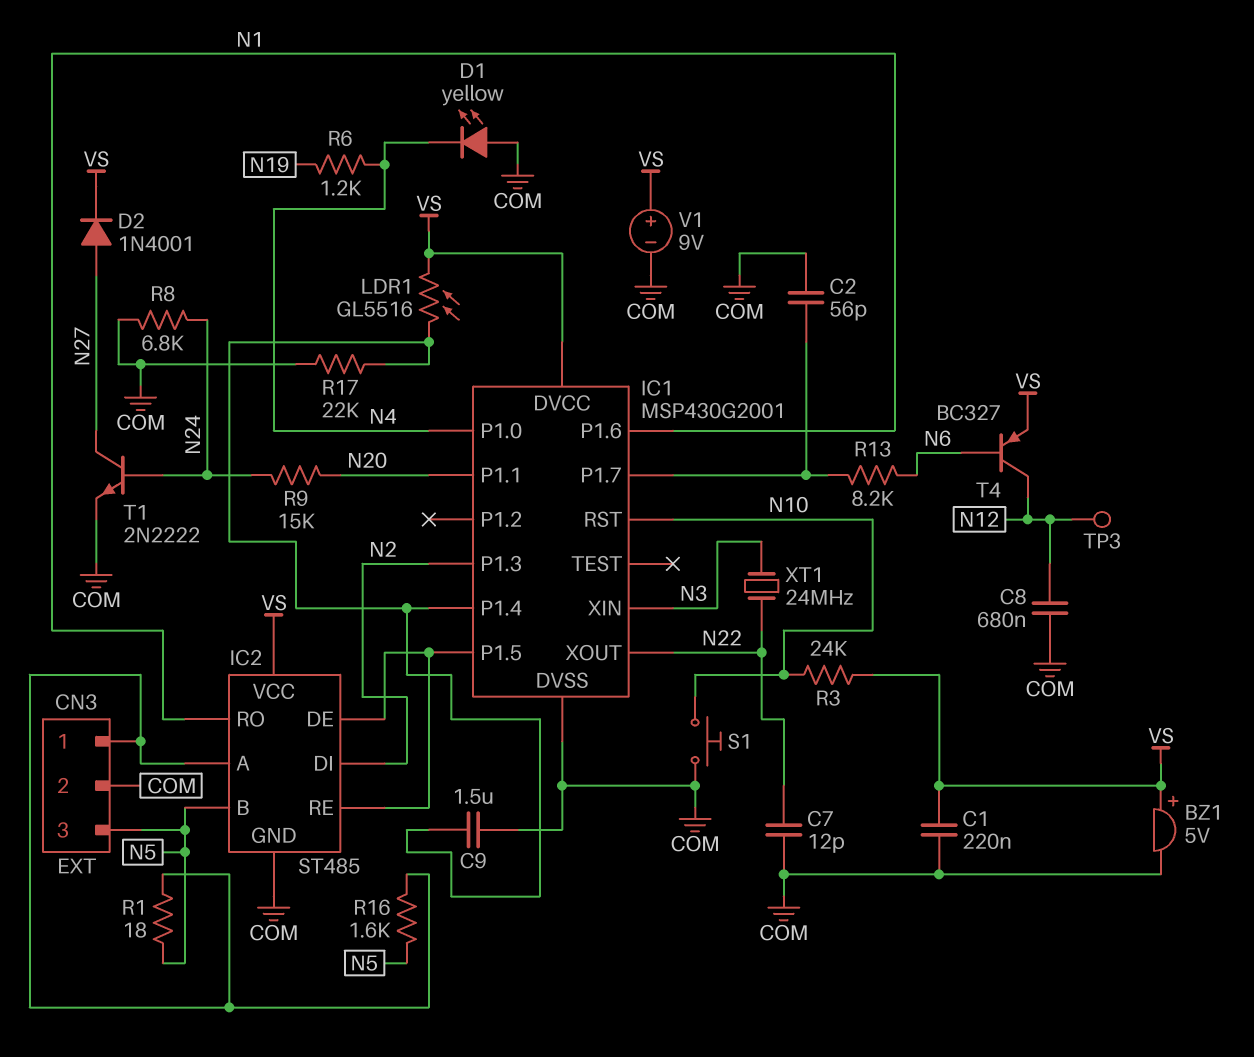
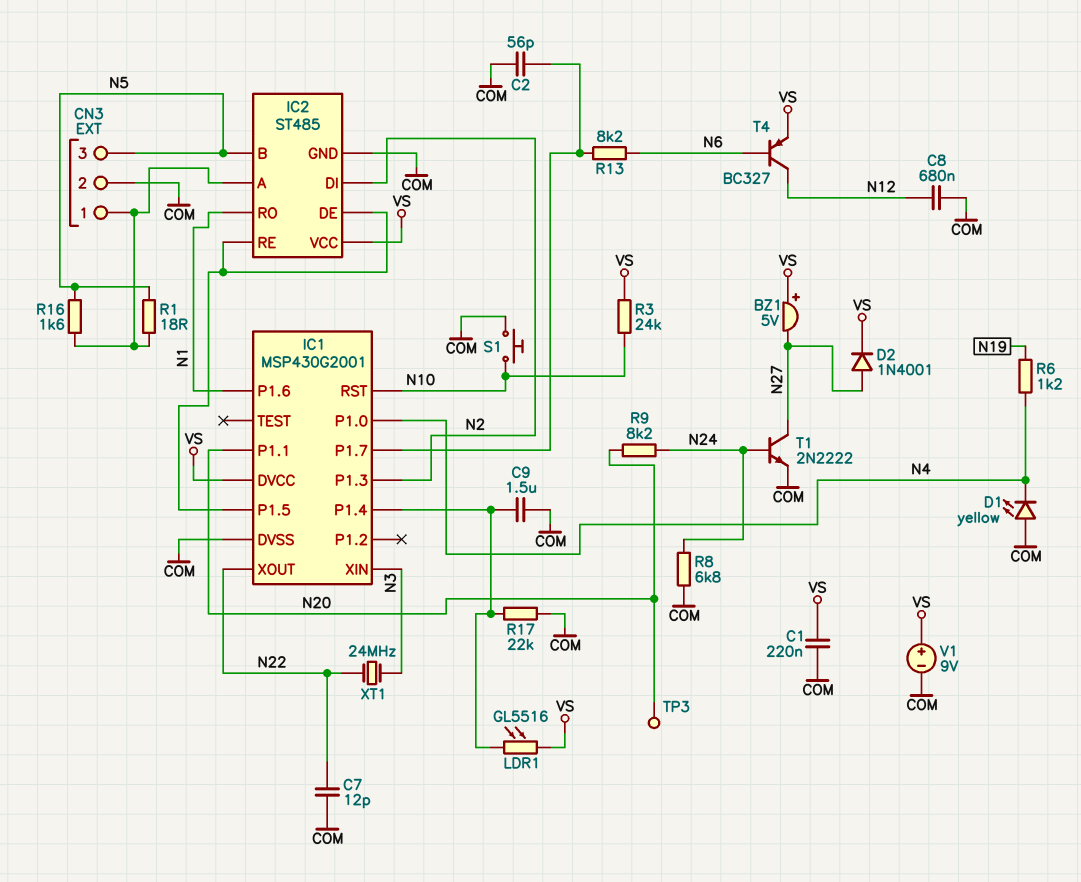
BZ1: buzzer 5V (plus VS, minus COM) -> buzzer 5V (plus VS, minus N27)
R9: 15k (N20, N24) -> 8.2k (N20, N24)
TP3: test point (N12) -> test point (N20)

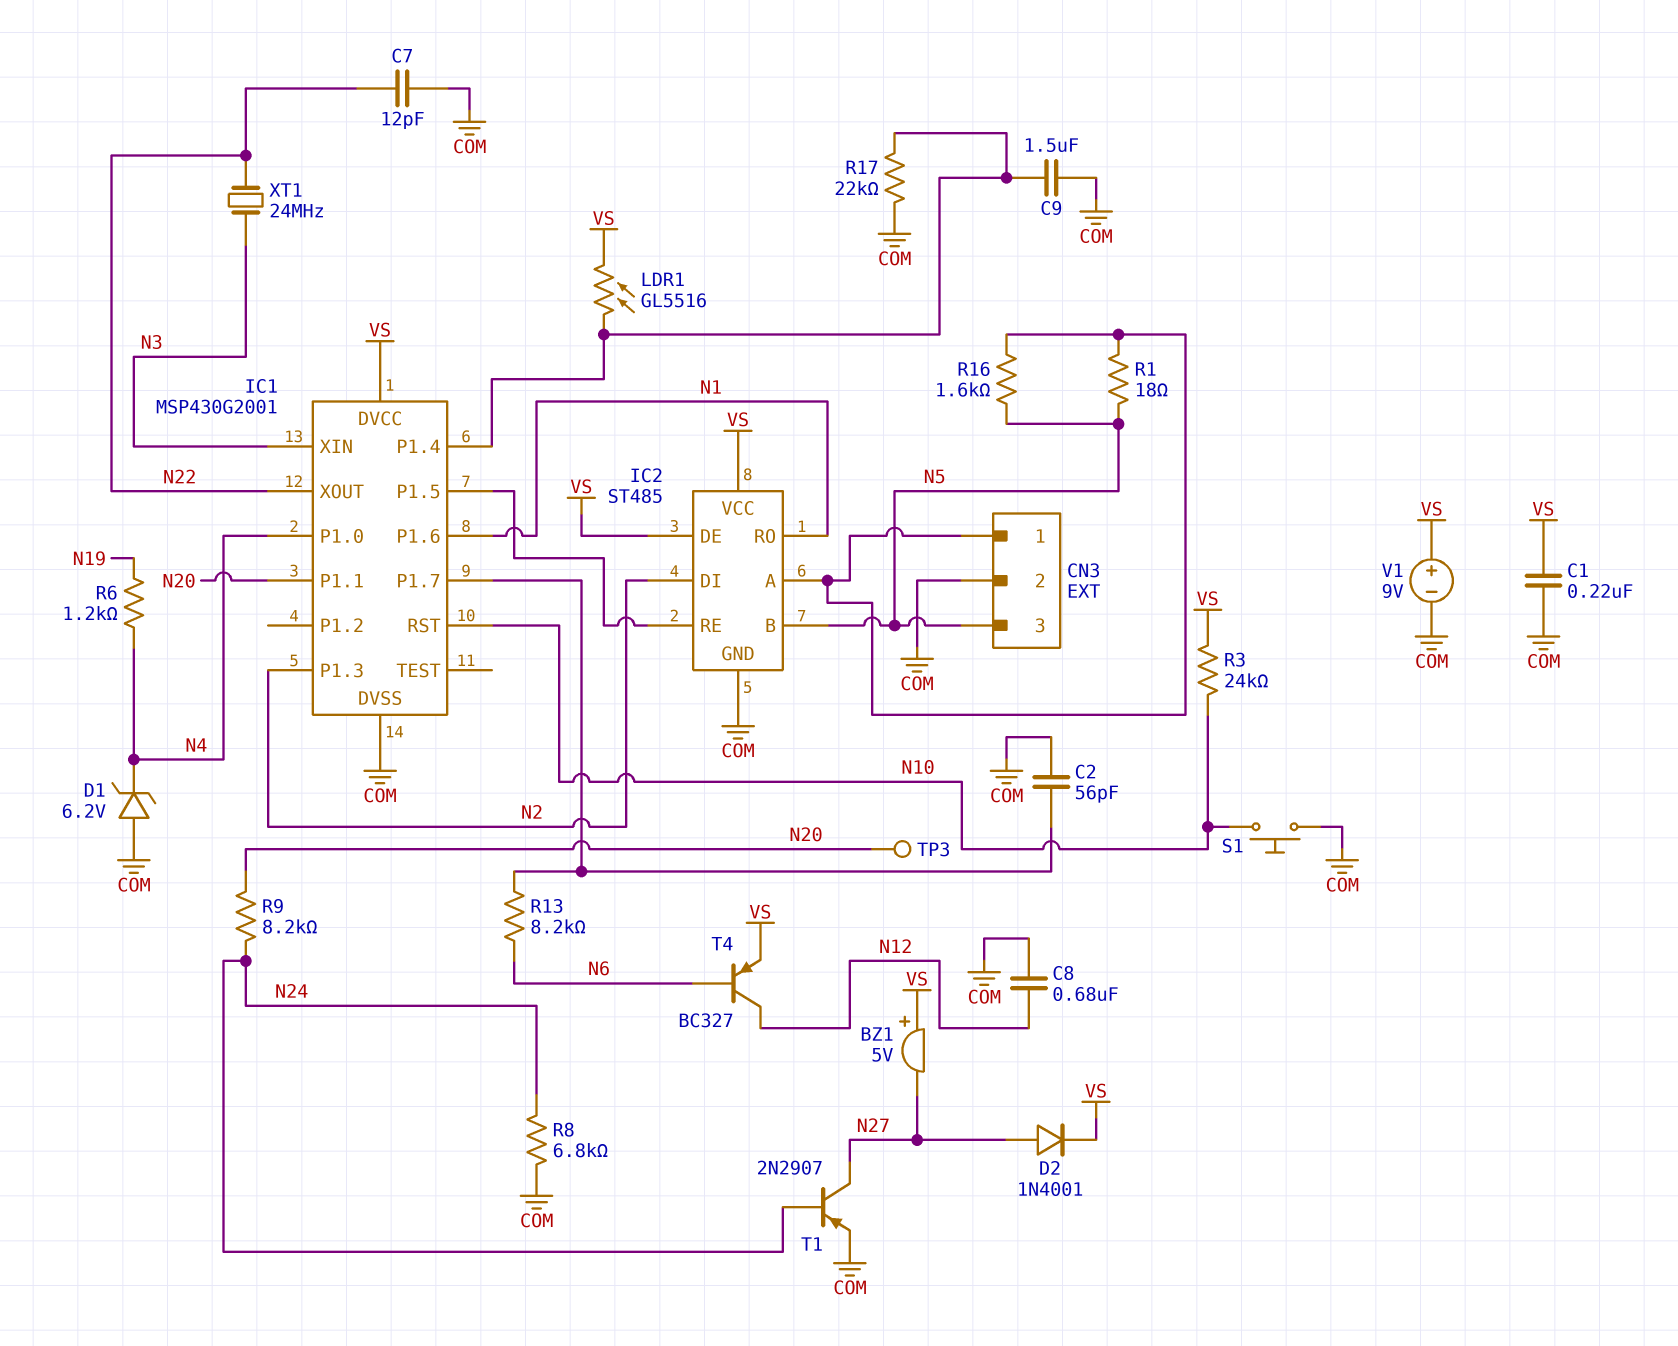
D1: LED yellow (A COM, K N4) -> zener 6.2V (A COM, K N4)
IC2 pin DE: IC1/P1.5 -> VS
T1: NPN 2N2222 (B N24, C N27, E COM) -> PNP 2N2907 (B N24, C N27, E COM)

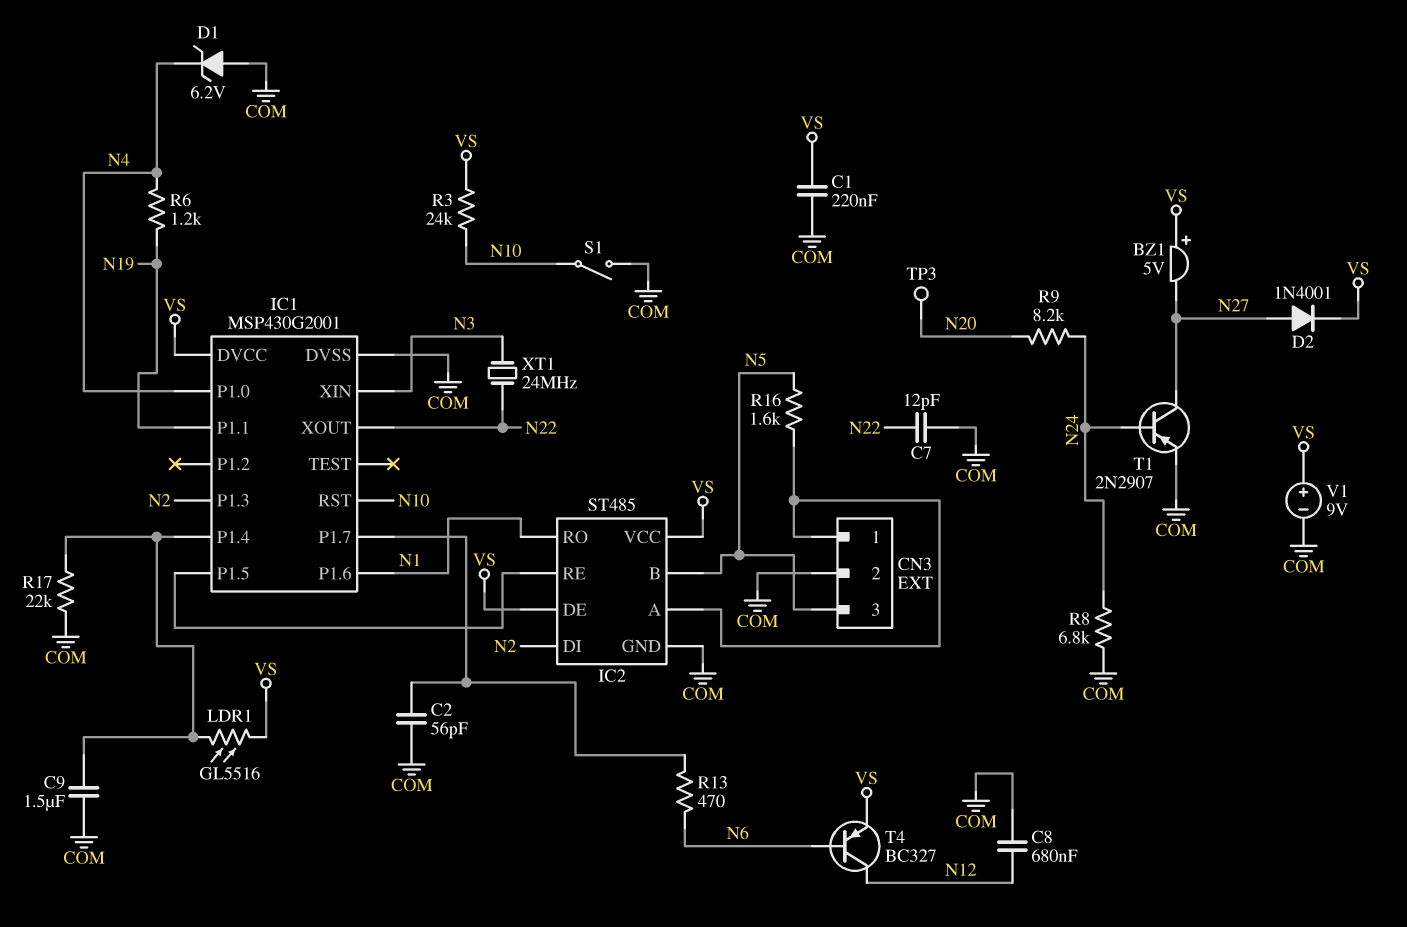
IC1 pin P1.1: N20 -> N19
R1: 18 (CN3/1, N5) -> none
R13: 8.2k (IC1/P1.7, N6) -> 470 (IC1/P1.7, N6)
S1: button (COM, N10) -> switch (COM, N10)

